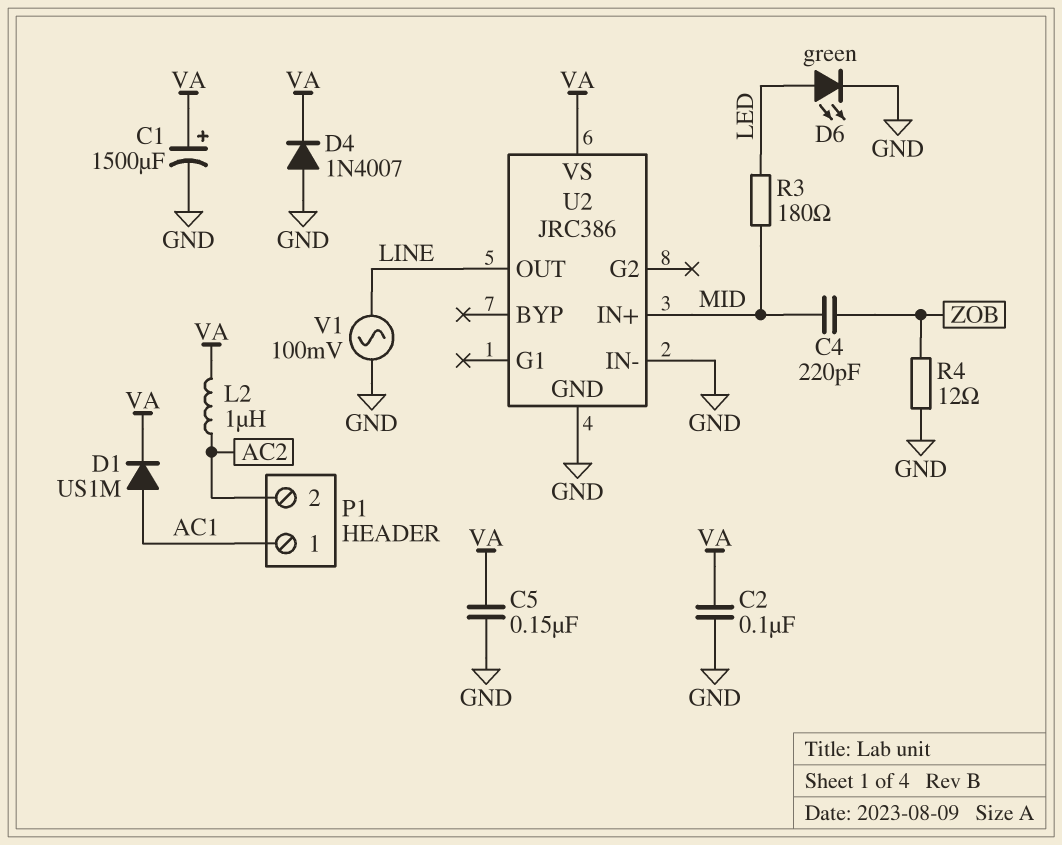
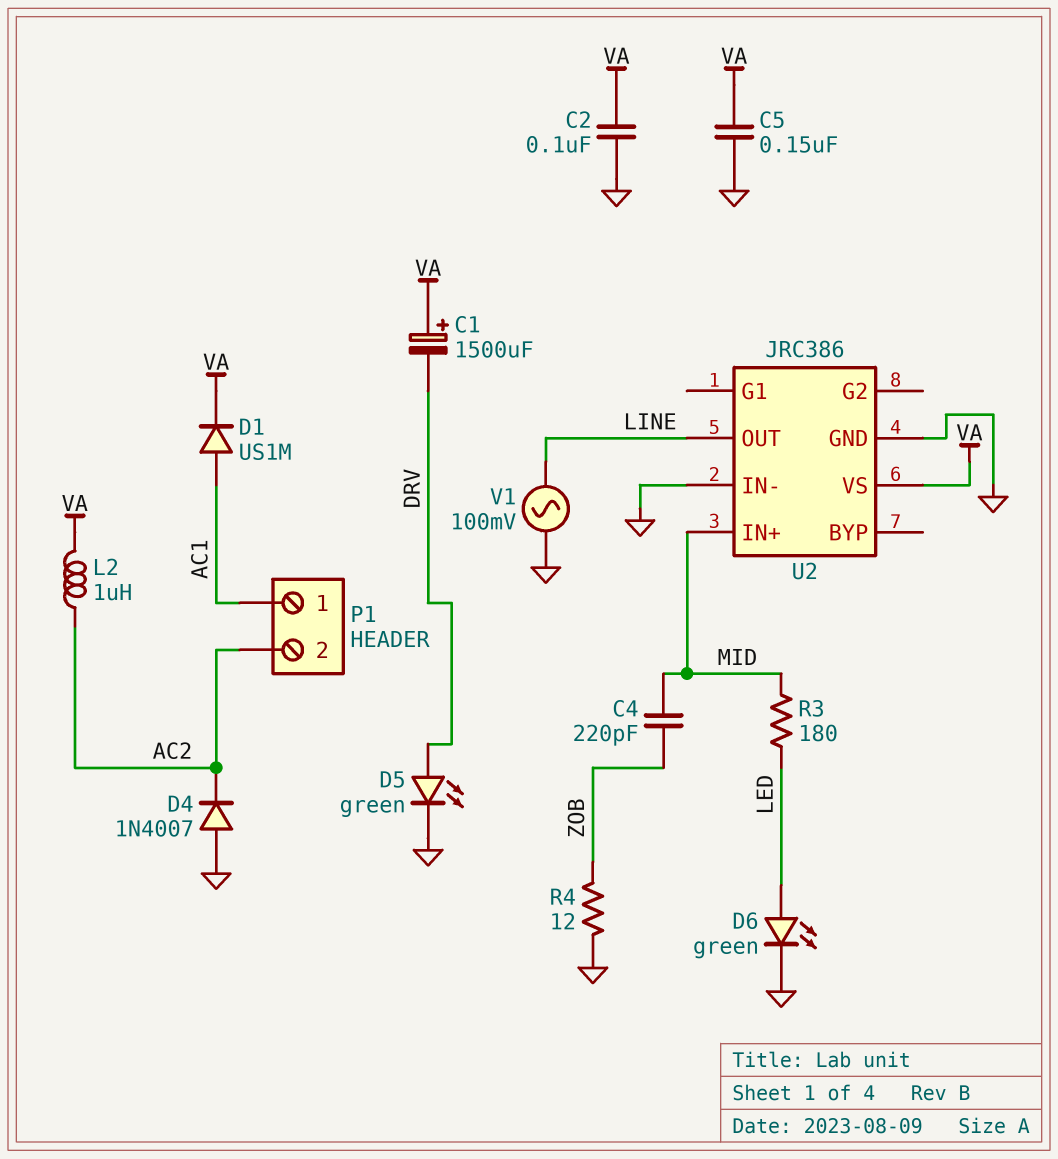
C1: 1500uF (plus VA, minus GND) -> 1500uF (plus VA, minus DRV)
D4: diode 1N4007 (A GND, K VA) -> diode 1N4007 (A GND, K AC2)
D5: none -> LED green (A DRV, K GND)

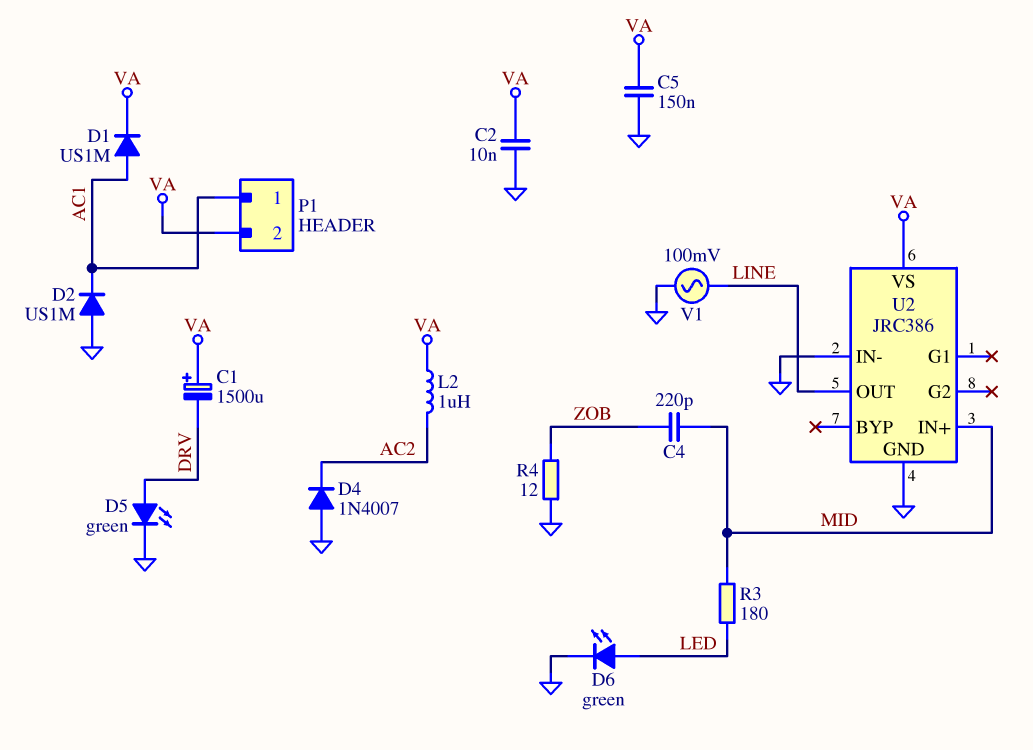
C2: 100nF (GND, VA) -> 10nF (GND, VA)
D2: none -> diode US1M (A GND, K AC1)
P1 pin 2: AC2 -> VA

